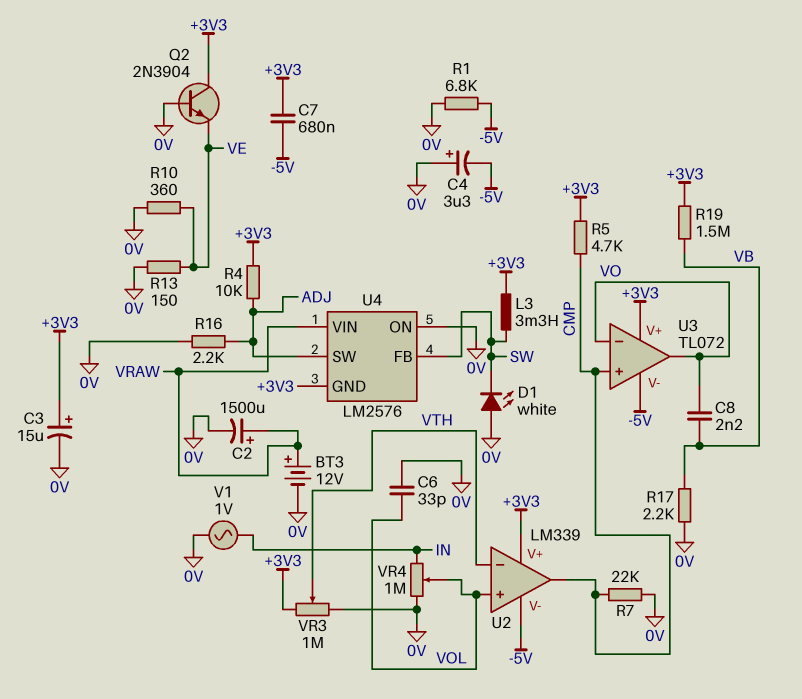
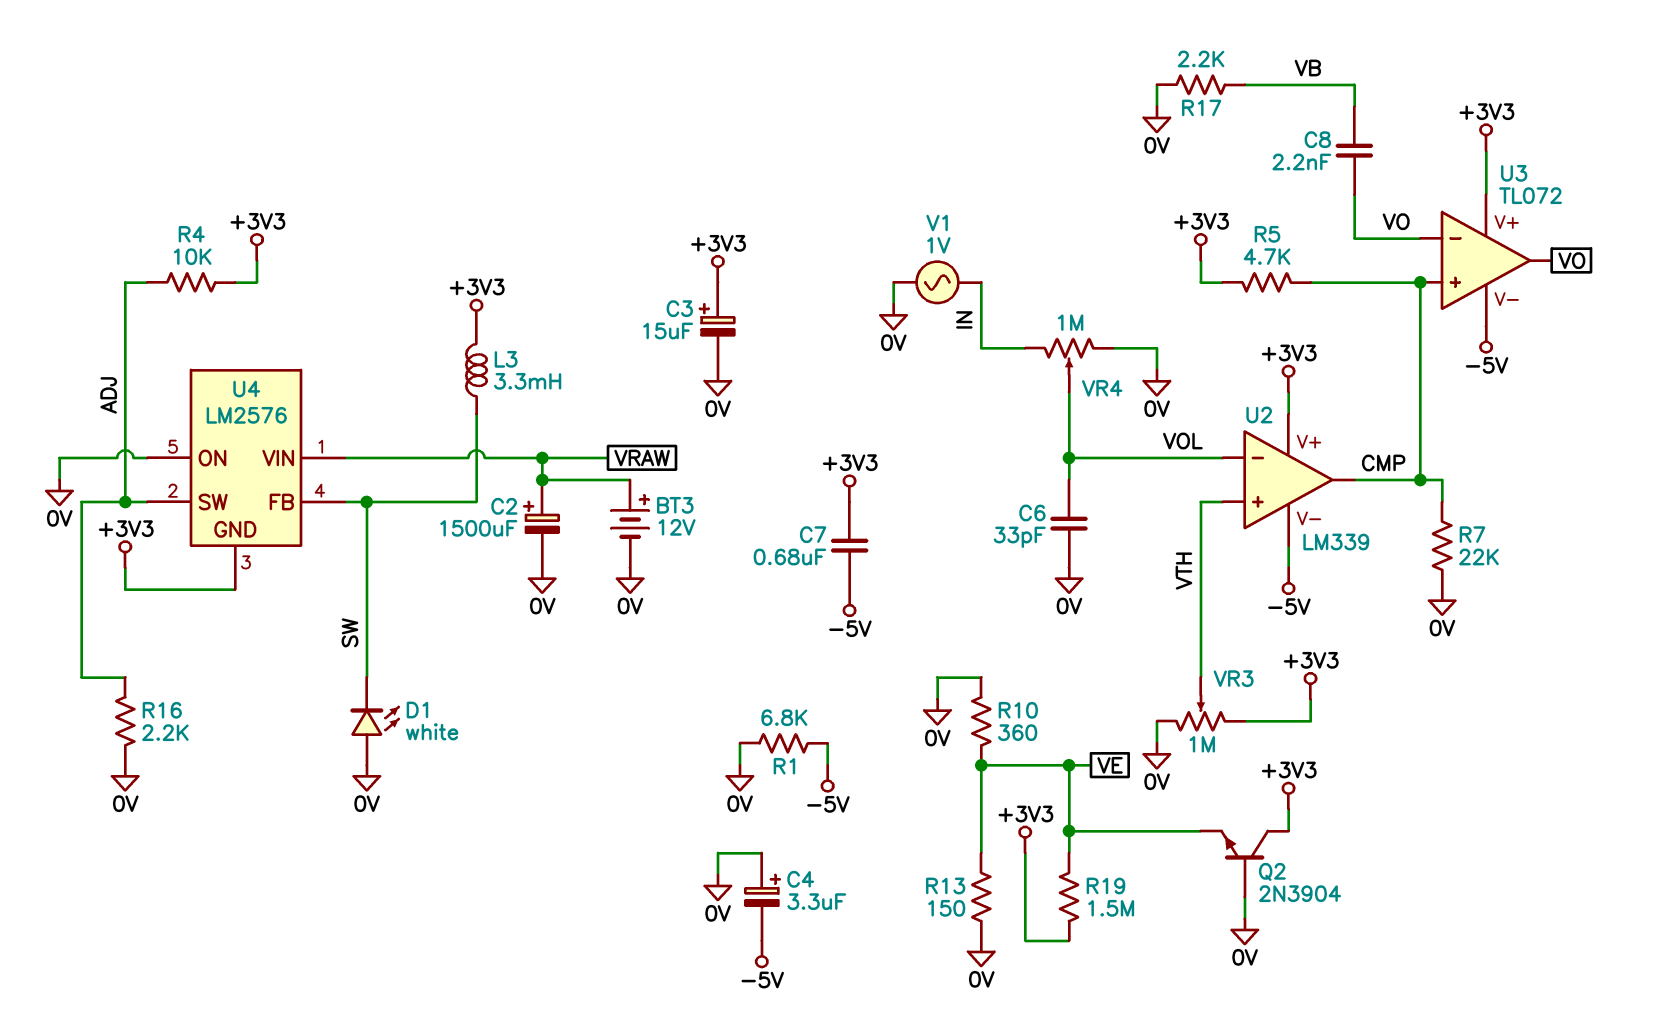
R19: 1.5M (+3V3, VB) -> 1.5M (+3V3, VE)
U2 pin in+: VOL -> VTH
U2 pin in-: VTH -> VOL

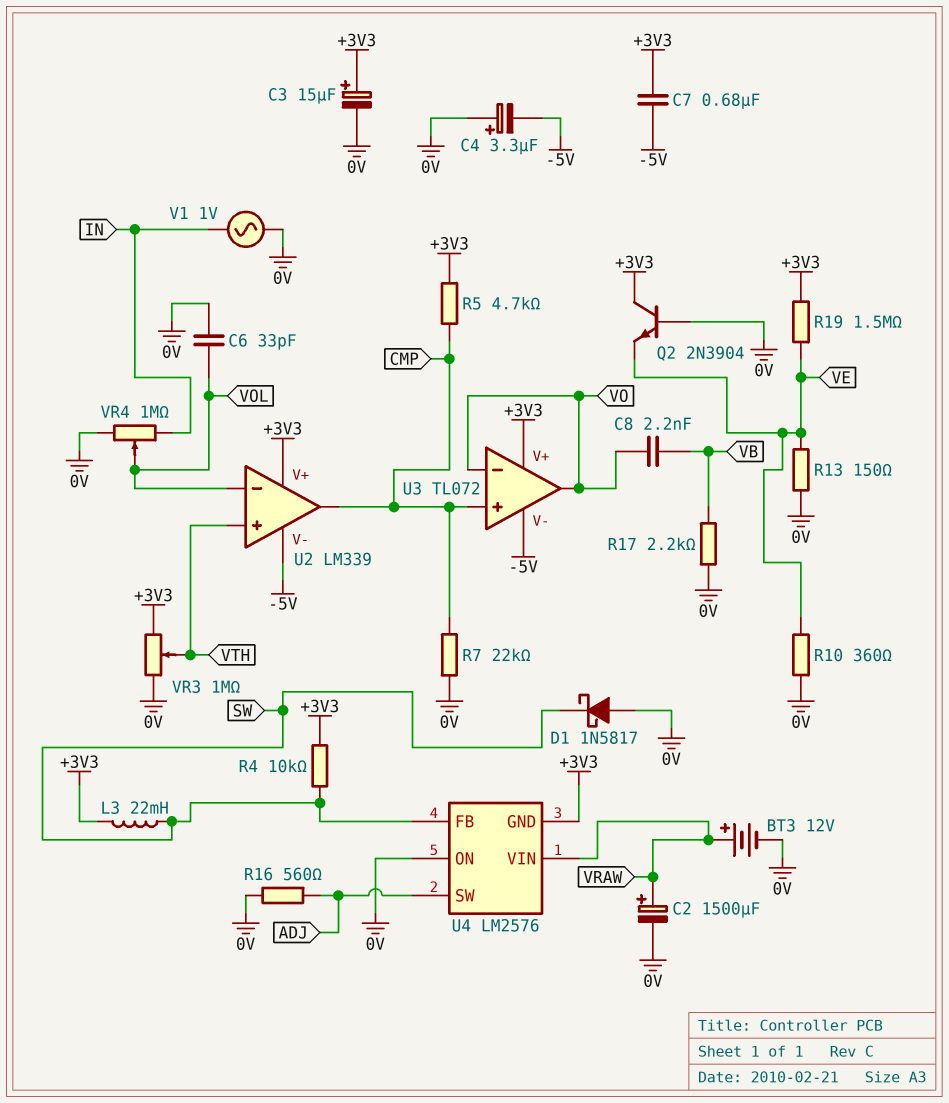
D1: LED white (A 0V, K SW) -> schottky 1N5817 (A 0V, K SW)
L3: 3.3mH (+3V3, SW) -> 22mH (+3V3, SW)
R1: 6.8k (-5V, 0V) -> none
R4: 10k (+3V3, ADJ) -> 10k (+3V3, SW)
R16: 2.2k (0V, ADJ) -> 560 (0V, ADJ)

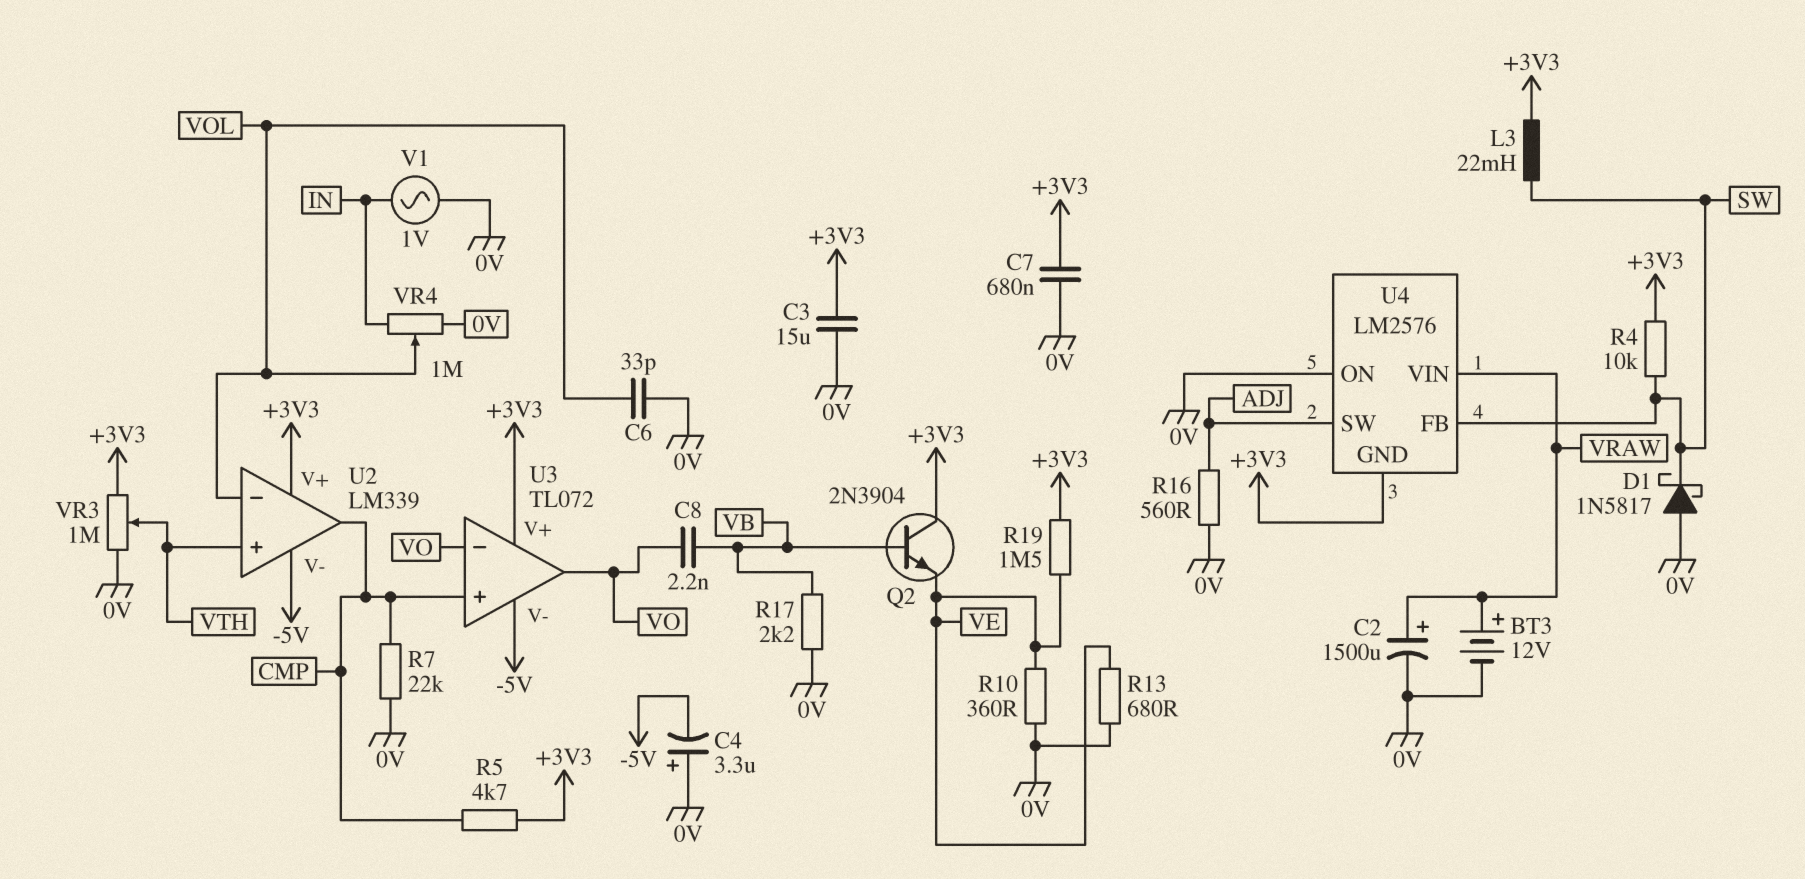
C3: 15uF (plus +3V3, minus 0V) -> 15uF (+3V3, 0V)
C7: 680nF (+3V3, -5V) -> 680nF (+3V3, 0V)
Q2: NPN 2N3904 (B 0V, C +3V3, E VE) -> NPN 2N3904 (B VB, C +3V3, E VE)
R13: 150 (0V, VE) -> 680 (0V, VE)

